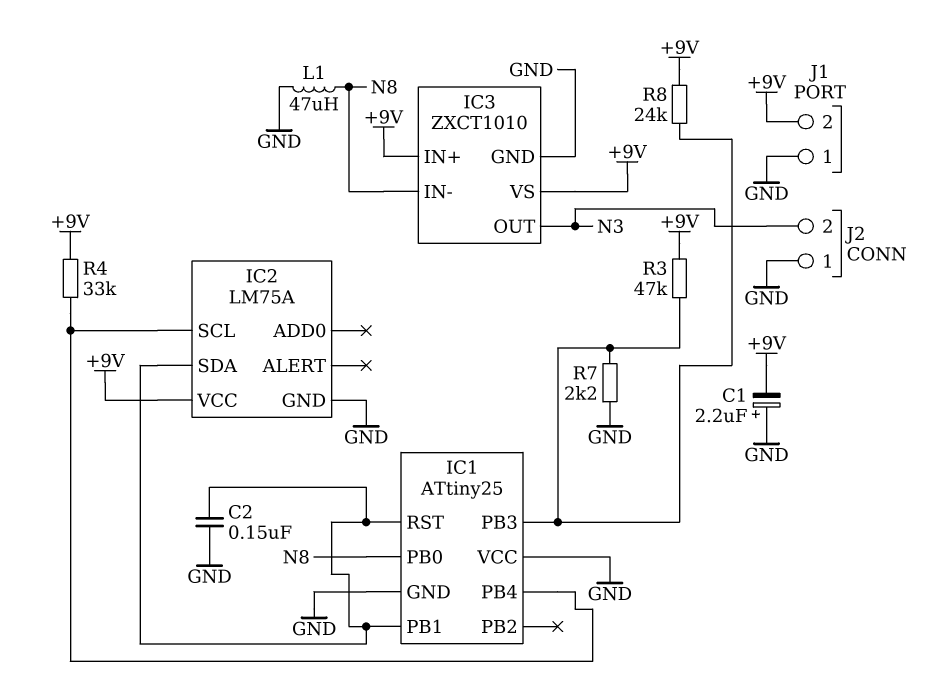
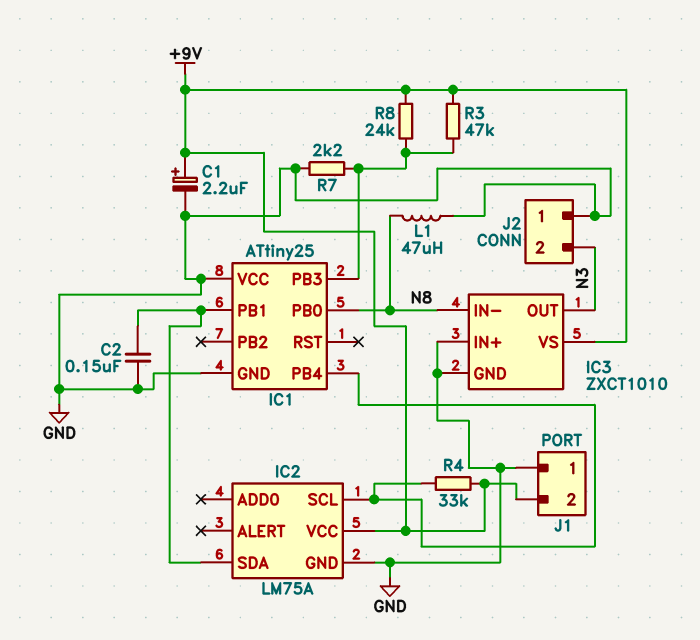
C1: 2.2uF (plus GND, minus +9V) -> 2.2uF (plus +9V, minus GND)
IC1 pin RST: IC1/PB1 -> none
IC3 pin IN+: +9V -> GND

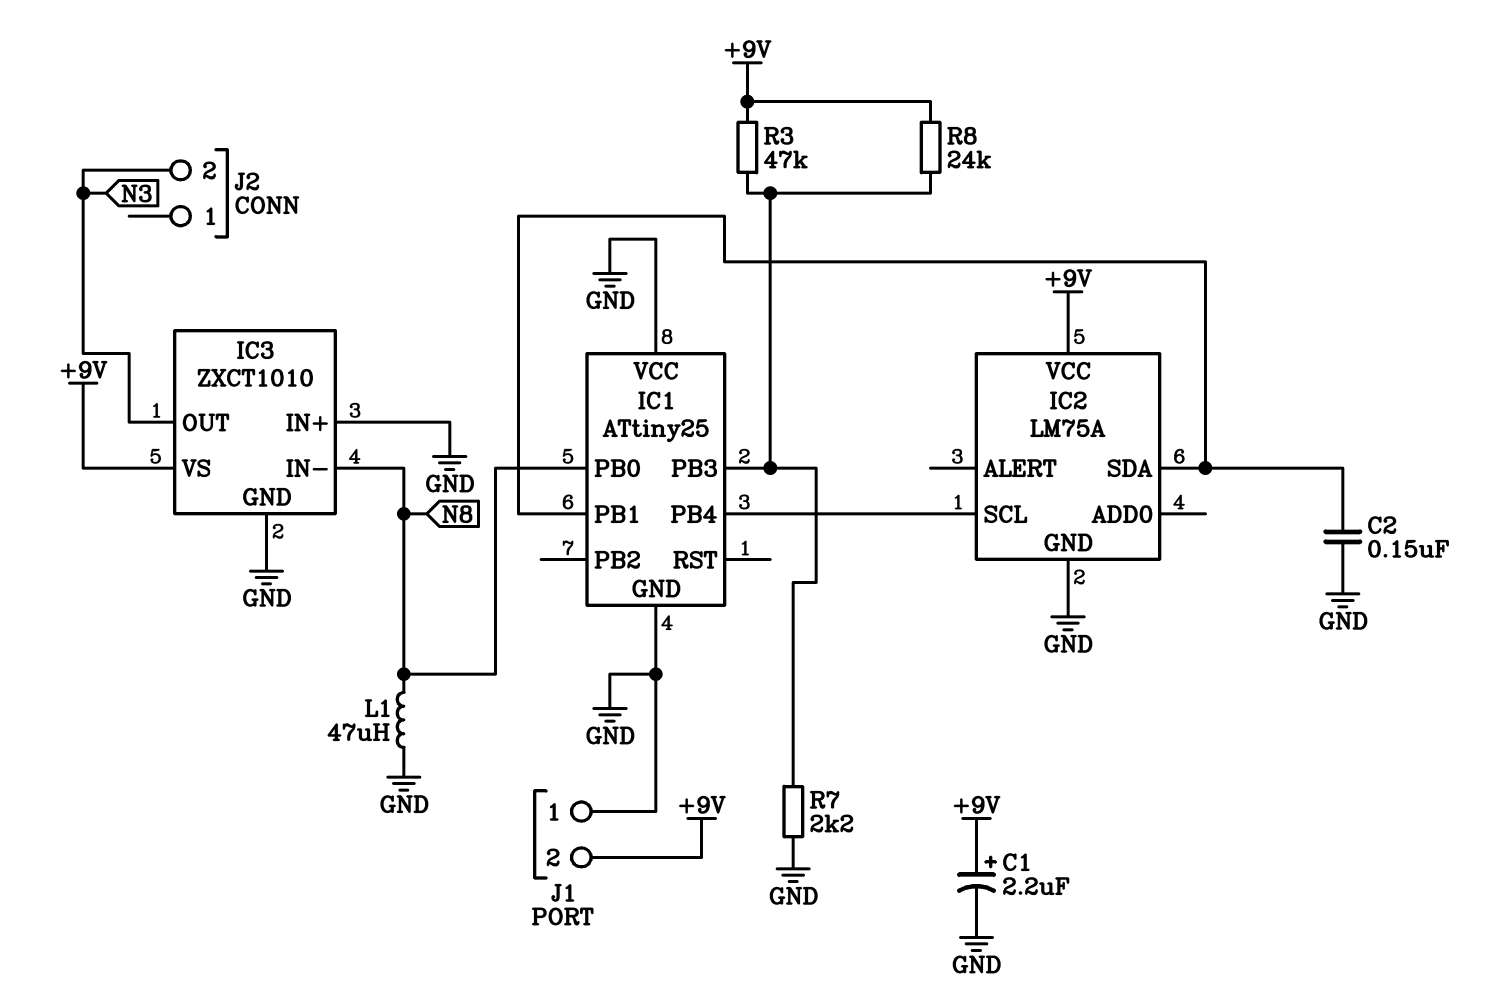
J2 pin 1: GND -> none
R4: 33k (+9V, IC1/PB4) -> none

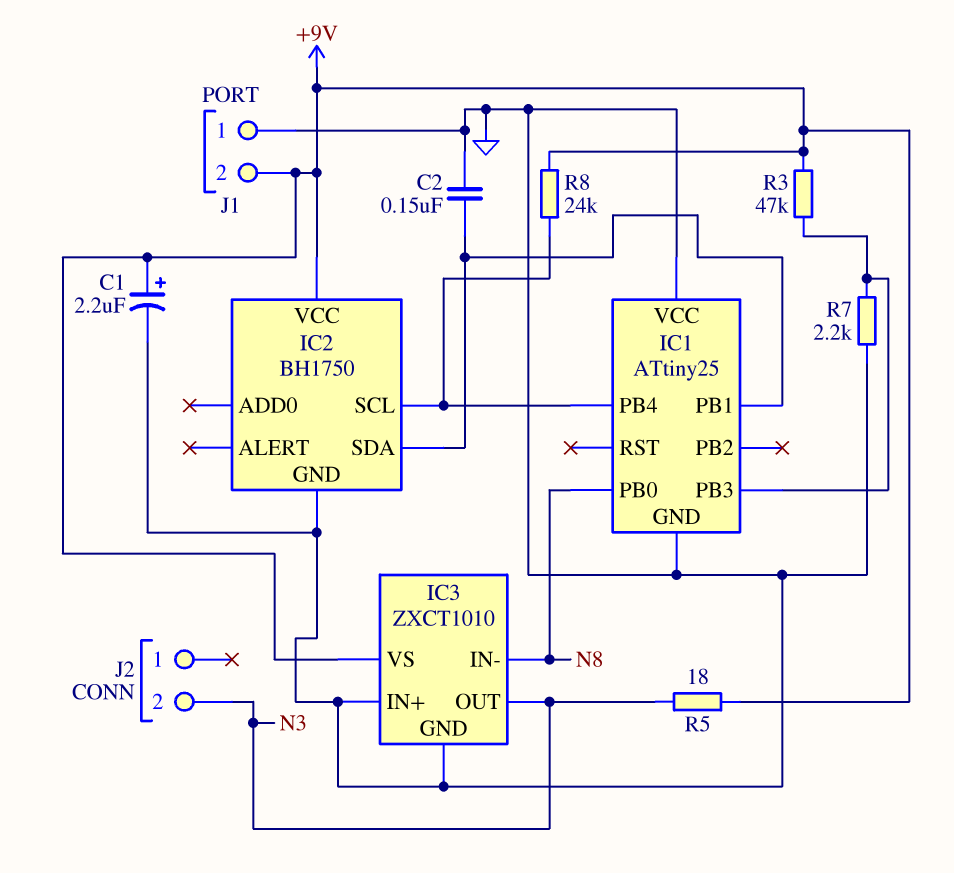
IC2: LM75A -> BH1750
L1: 47uH (GND, N8) -> none
R5: none -> 18 (+9V, N3)
R8: 24k (+9V, IC1/PB3) -> 24k (+9V, IC1/PB4)

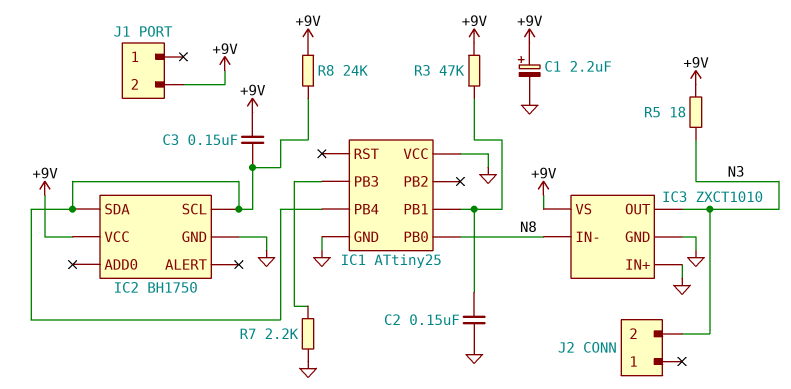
C3: none -> 150nF (+9V, IC1/PB4)
IC2 pin SDA: IC1/PB1 -> IC1/PB4
J1 pin 1: GND -> none
R3: 47k (+9V, IC1/PB3) -> 47k (+9V, IC1/PB1)

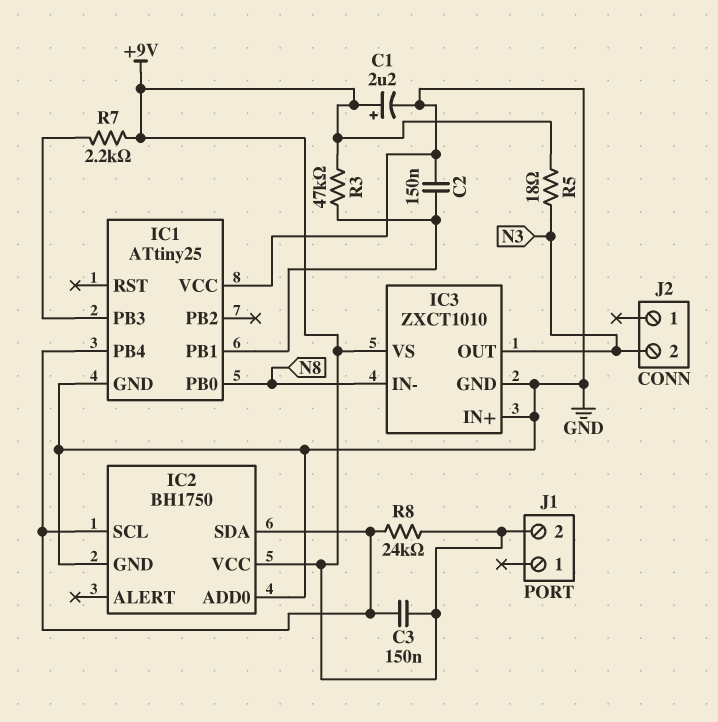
IC2 pin ADD0: none -> GND
R7: 2.2k (GND, IC1/PB3) -> 2.2k (+9V, IC1/PB3)

